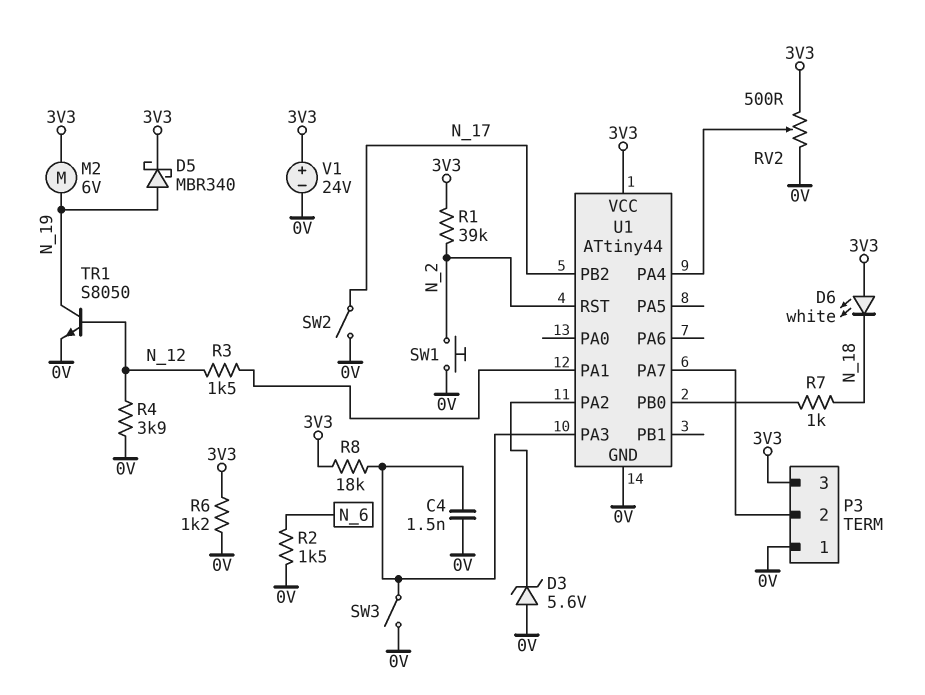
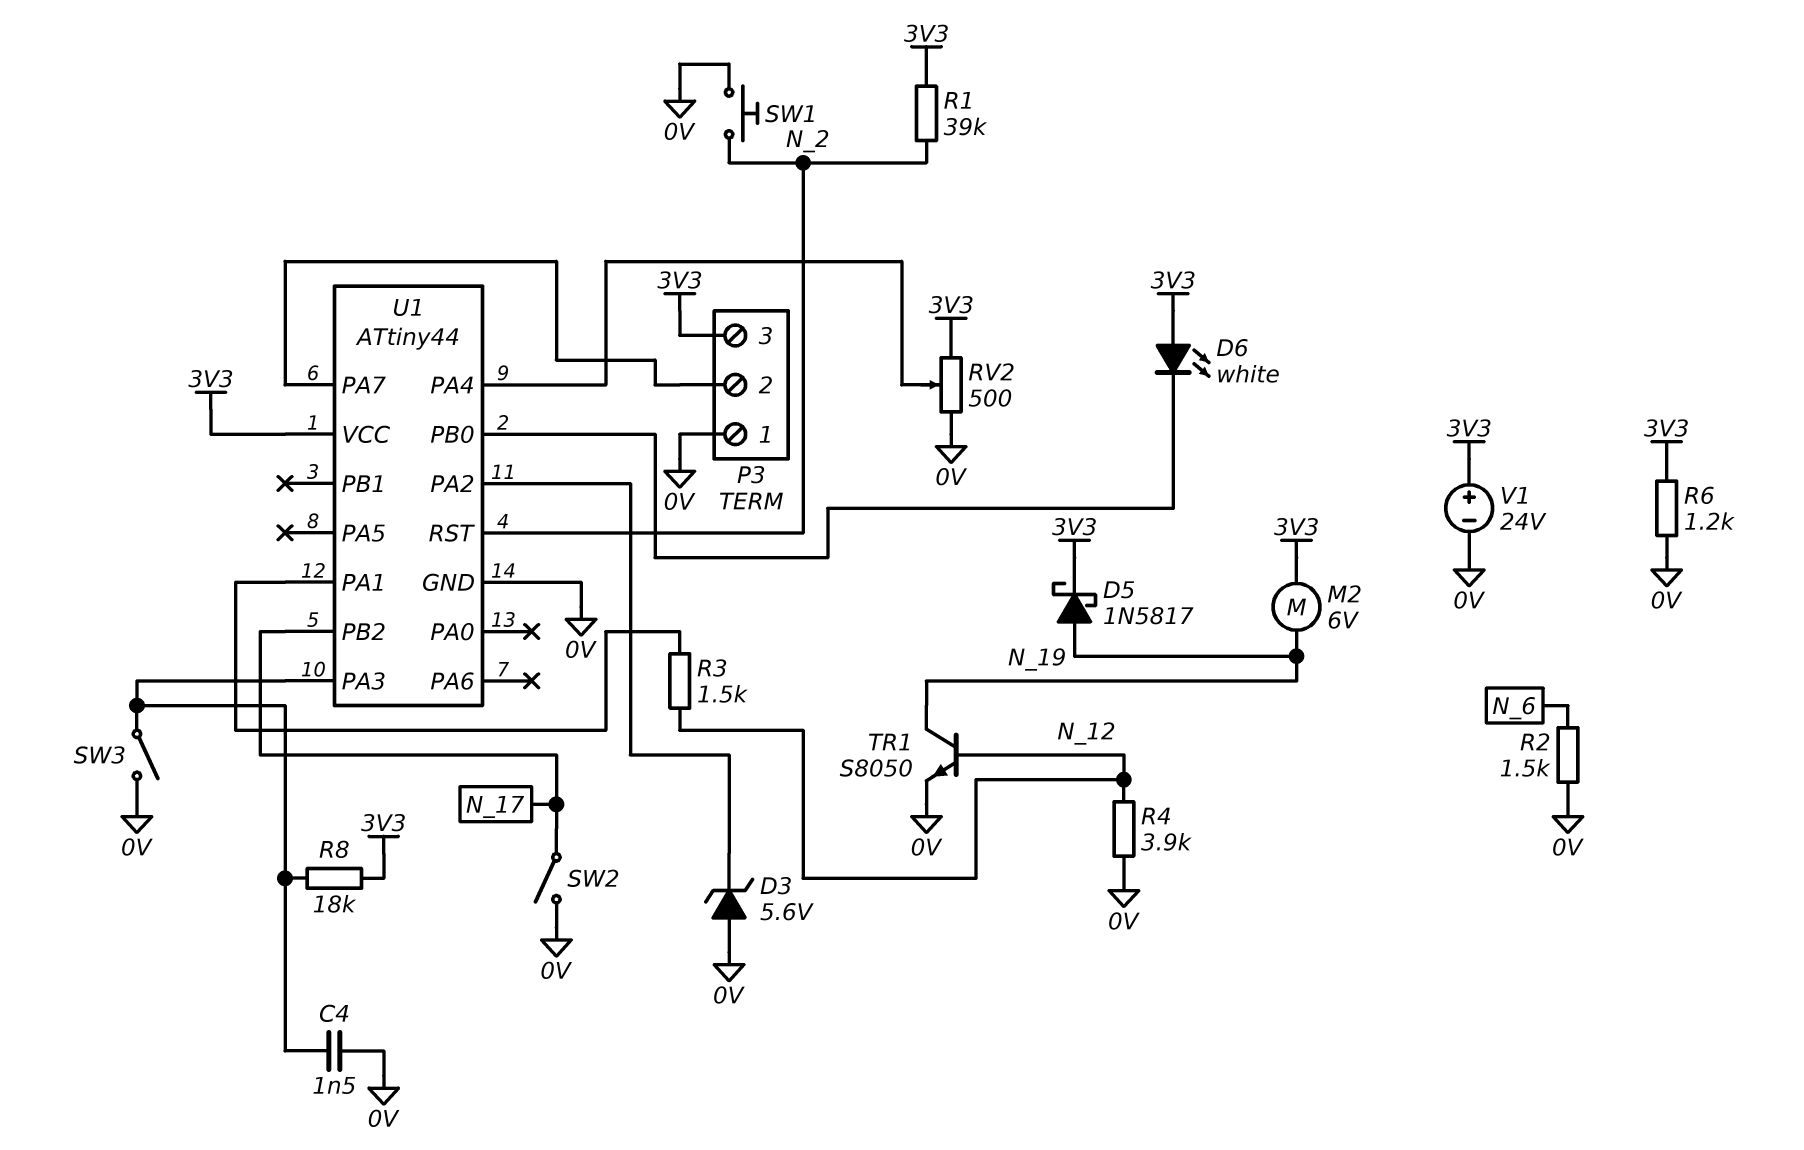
D5: schottky MBR340 (A N_19, K 3V3) -> schottky 1N5817 (A N_19, K 3V3)
D6: LED white (A 3V3, K N_18) -> LED white (A 3V3, K U1/PB0)
R7: 1k (N_18, U1/PB0) -> none

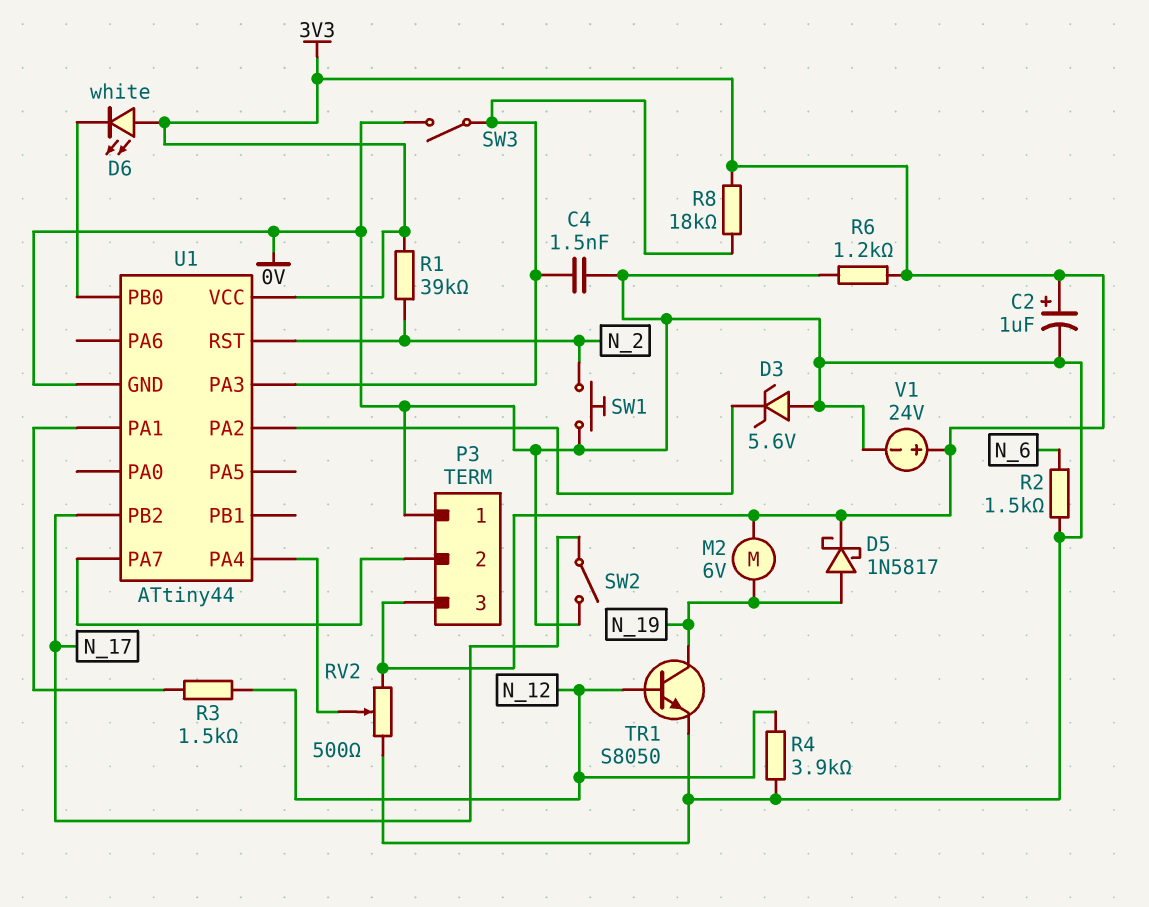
C2: none -> 1uF (plus 3V3, minus 0V)

